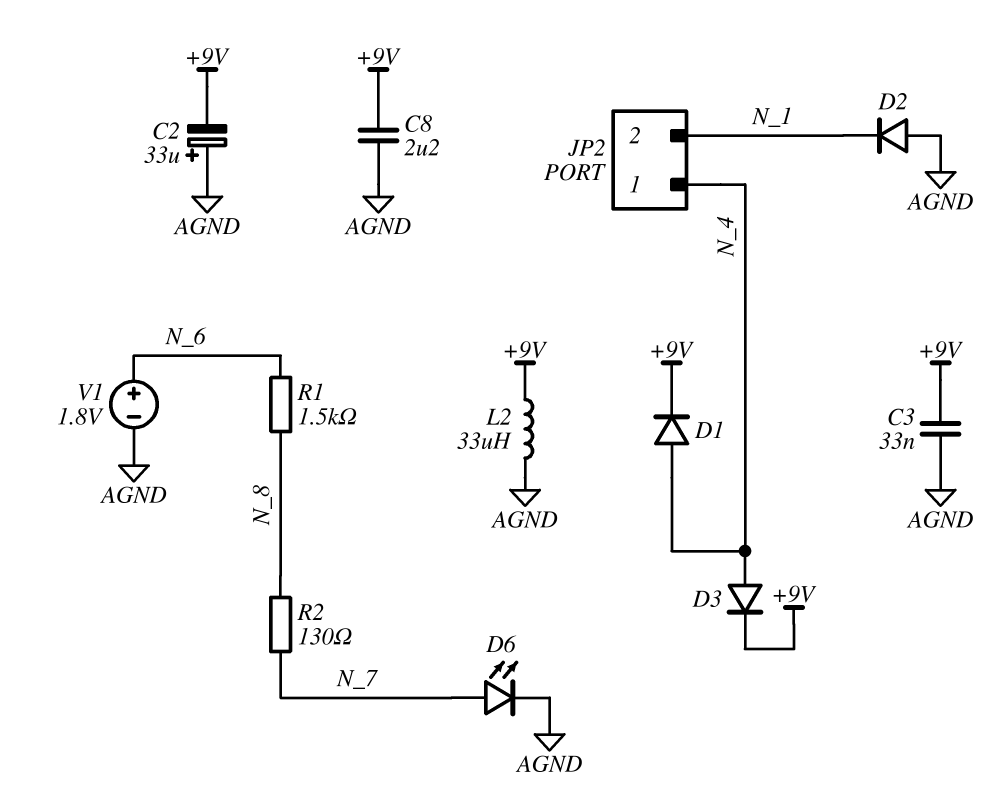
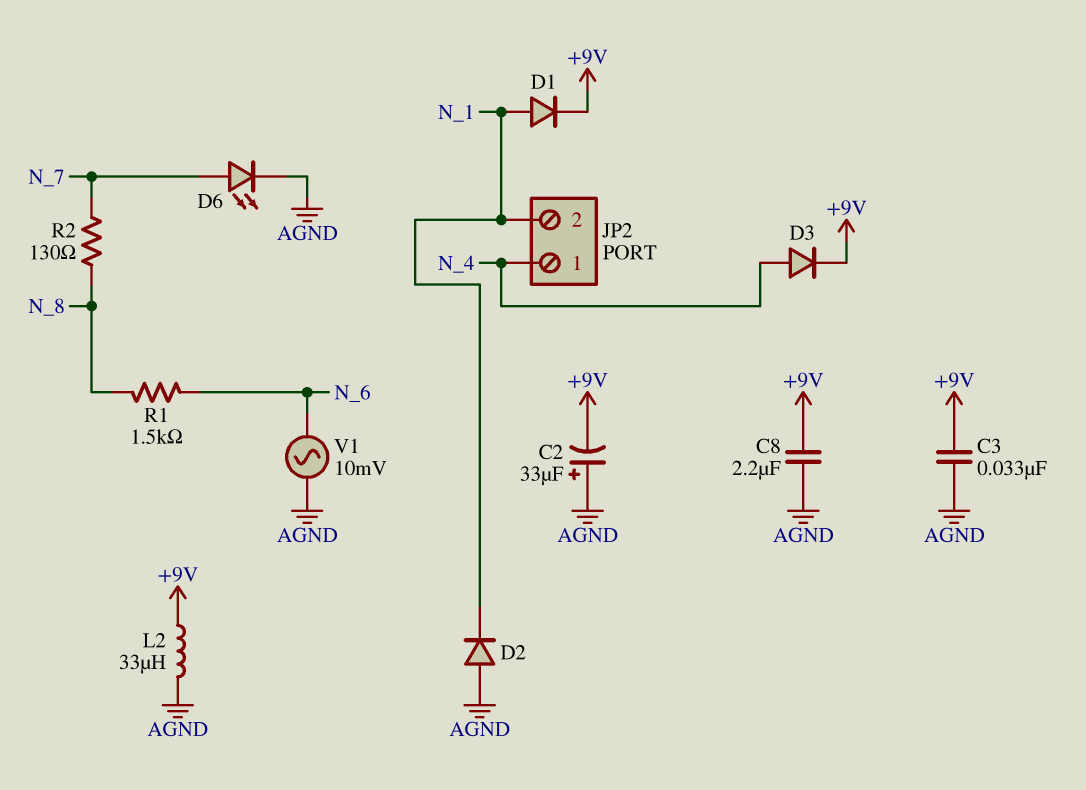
D1: diode (A N_4, K +9V) -> diode (A N_1, K +9V)
V1: 1.8V (plus N_6, minus AGND) -> AC 10mV (AGND, N_6)

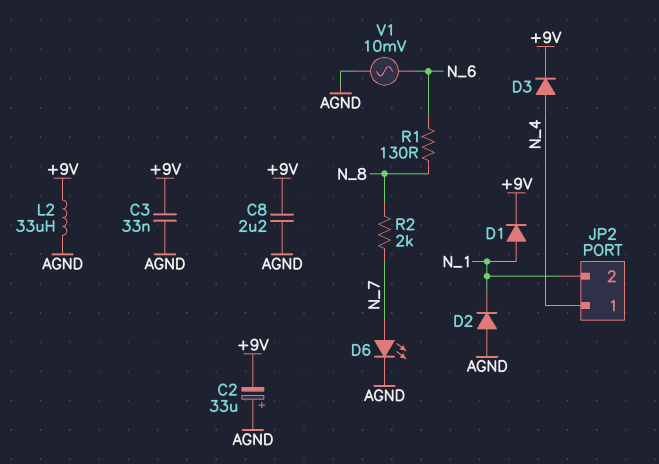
R1: 1.5k (N_6, N_8) -> 130 (N_6, N_8)
R2: 130 (N_7, N_8) -> 2k (N_7, N_8)

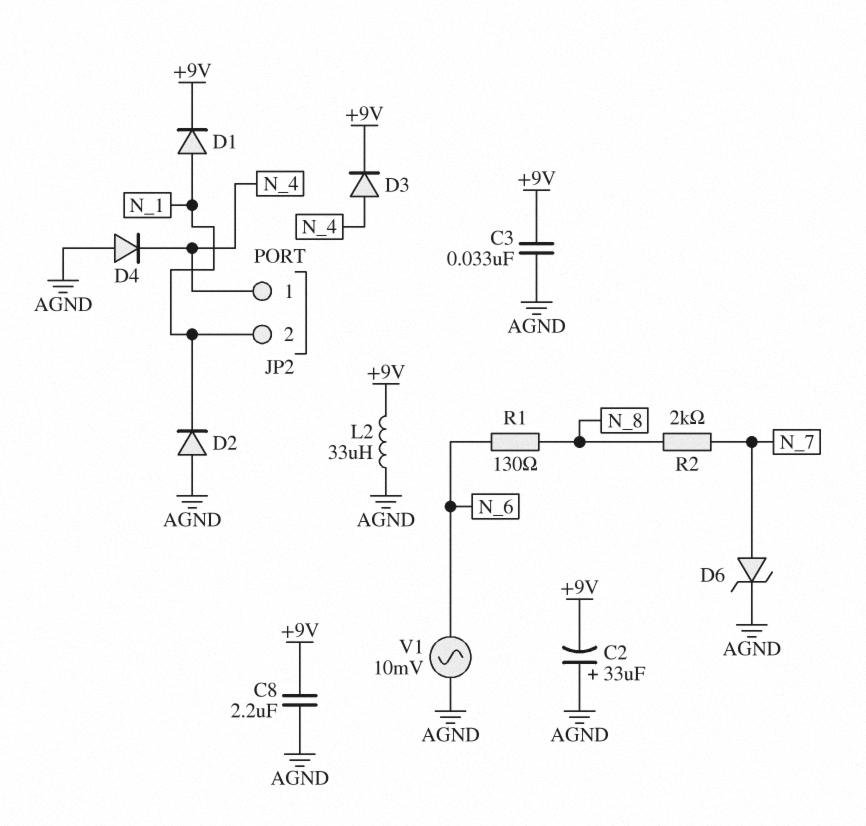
D4: none -> diode (A AGND, K N_4)
D6: LED (A N_7, K AGND) -> zener (A N_7, K AGND)

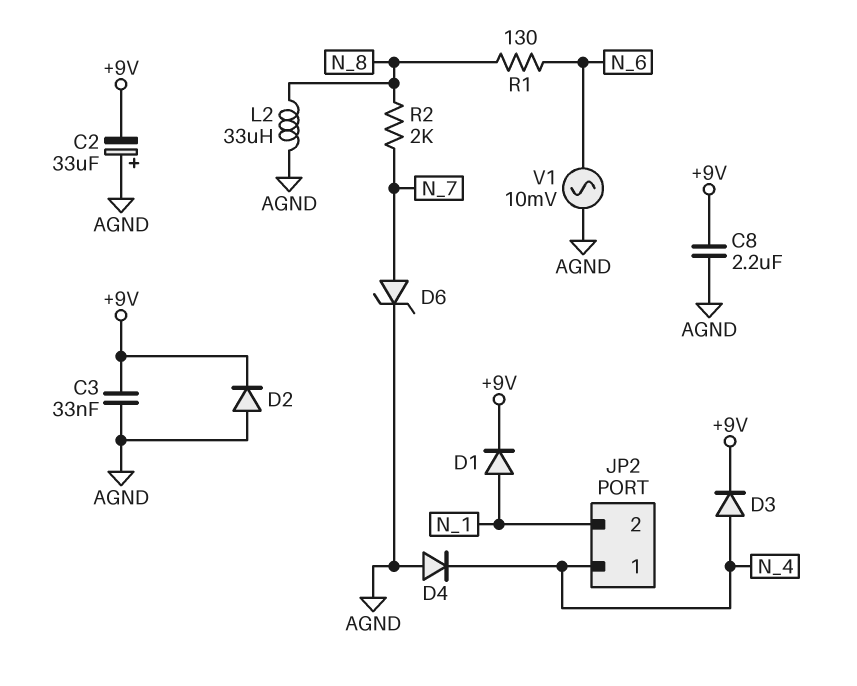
D2: diode (A AGND, K N_1) -> diode (A AGND, K +9V)
L2: 33uH (+9V, AGND) -> 33uH (AGND, N_8)

